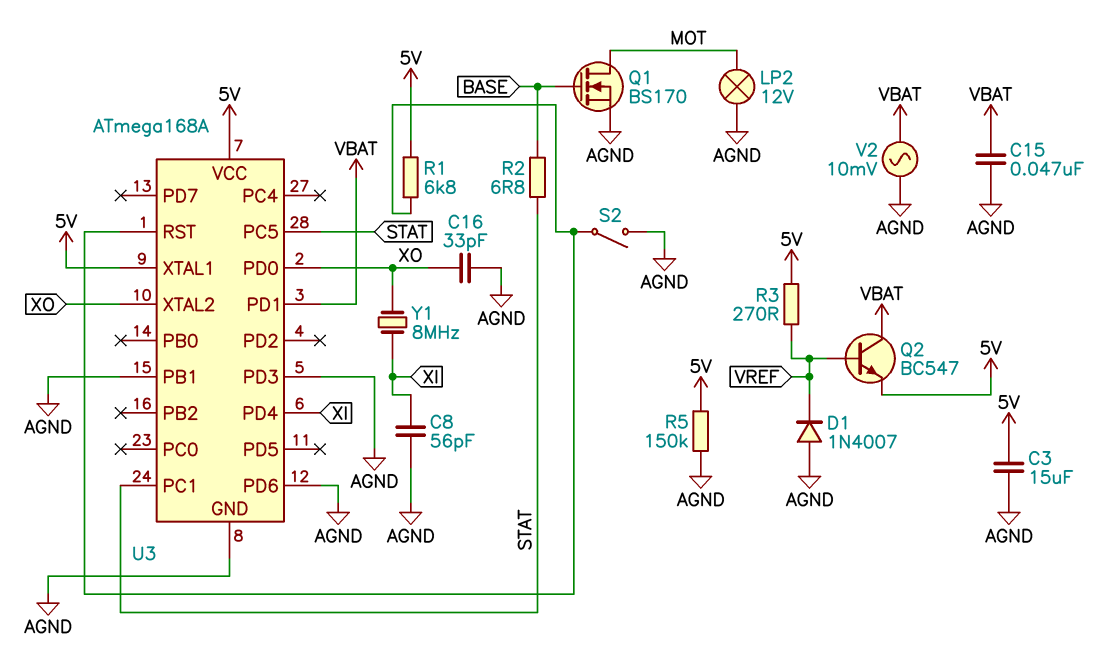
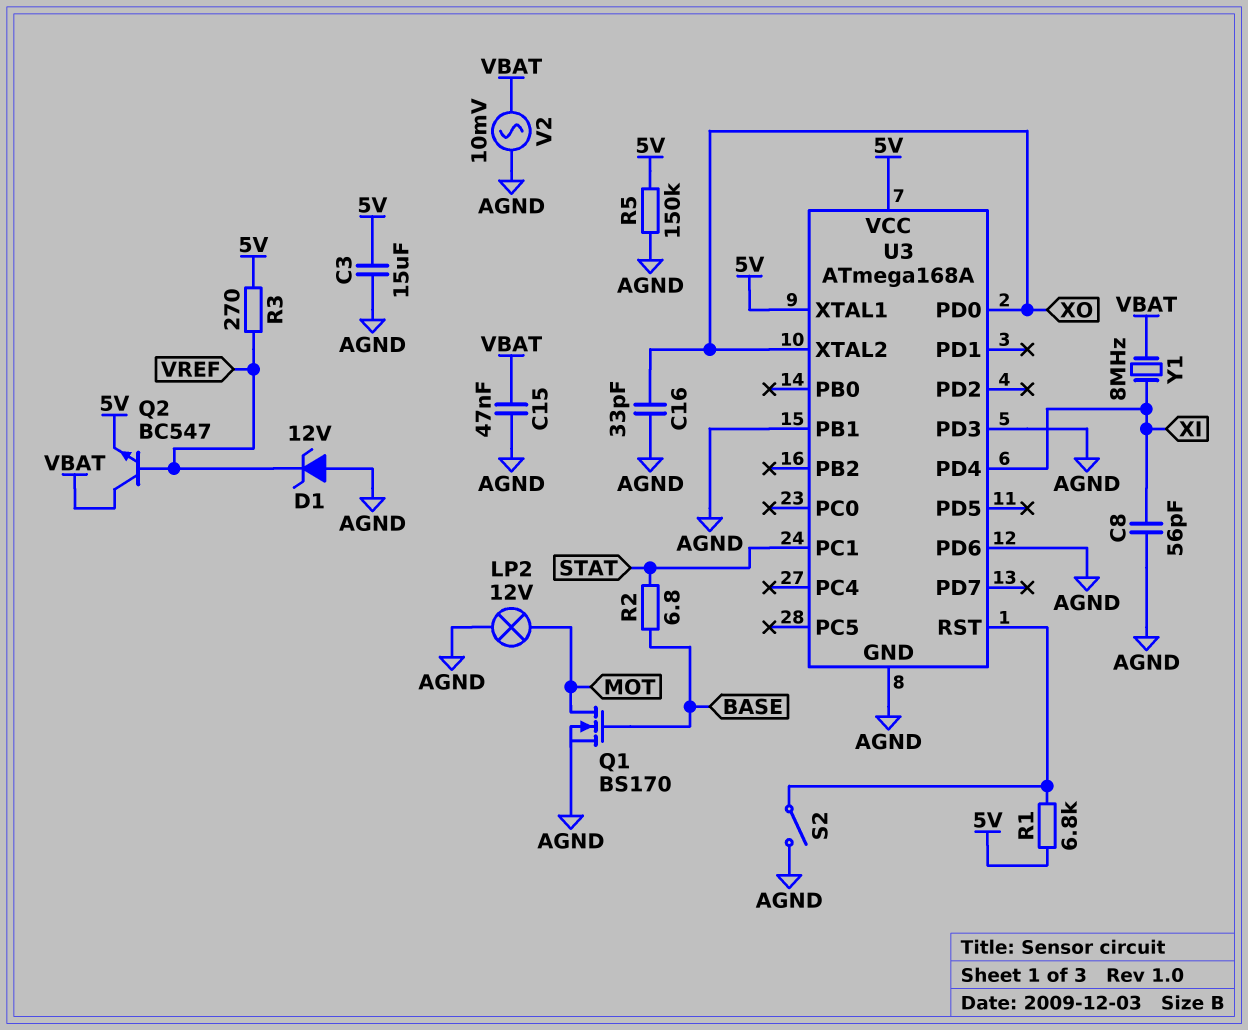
D1: diode 1N4007 (A AGND, K VREF) -> zener 12V (A AGND, K VREF)
U3 pin PC5: STAT -> none
U3 pin PD1: VBAT -> none
Y1: 8MHz (XI, XO) -> 8MHz (VBAT, XI)

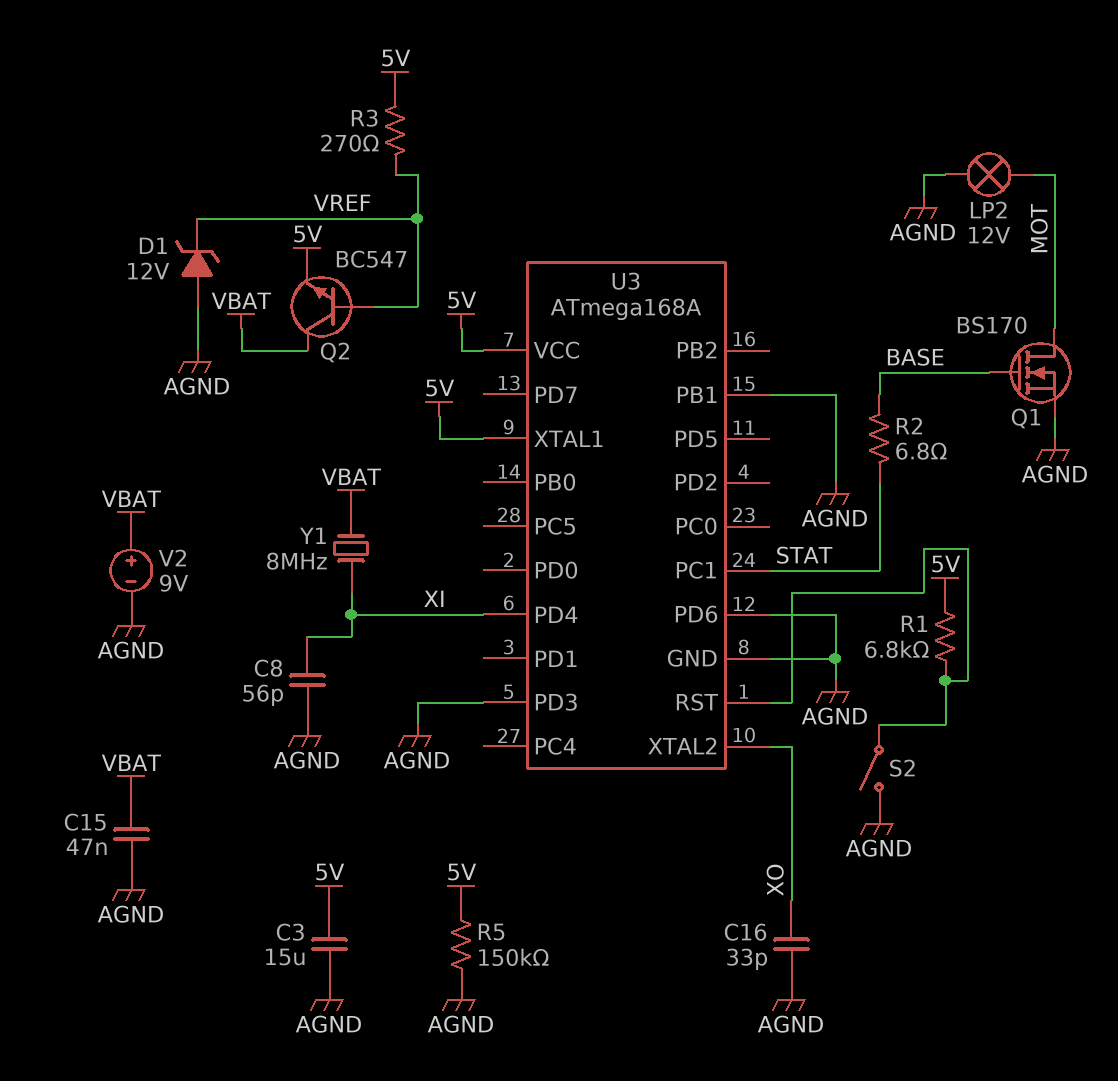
U3 pin PD0: XO -> none
V2: AC 10mV (AGND, VBAT) -> 9V (plus VBAT, minus AGND)

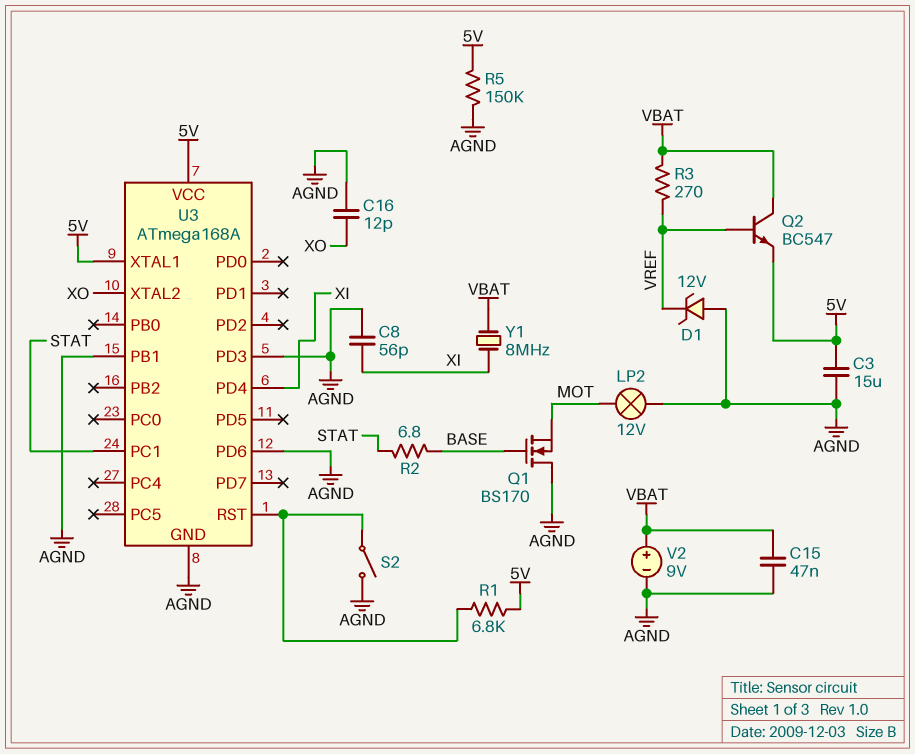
C16: 33pF (AGND, XO) -> 12pF (AGND, XO)
Q1: NMOS BS170 (G BASE, D MOT, S AGND) -> NMOS BS170 (G BASE, D AGND, S MOT)
R3: 270 (5V, VREF) -> 270 (VBAT, VREF)

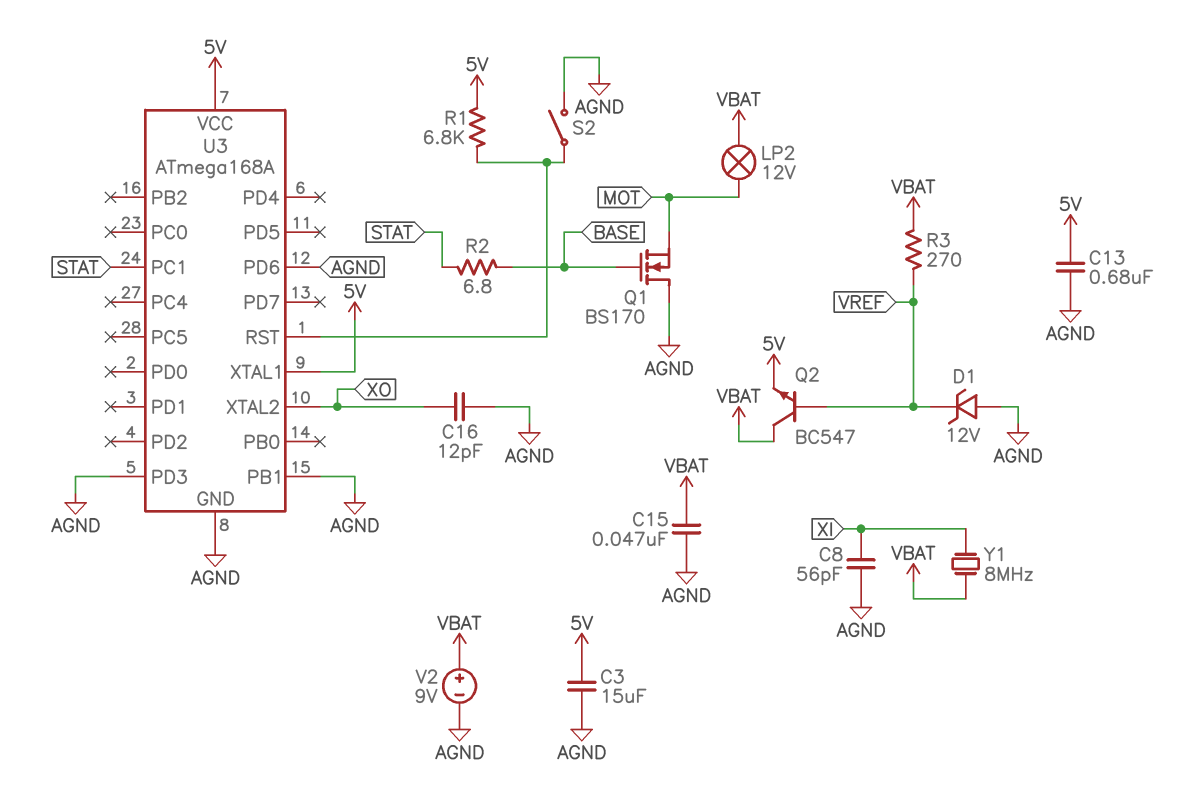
C13: none -> 680nF (5V, AGND)
LP2: lamp 12V (AGND, MOT) -> lamp 12V (MOT, VBAT)
R5: 150k (5V, AGND) -> none
U3 pin PD4: XI -> none

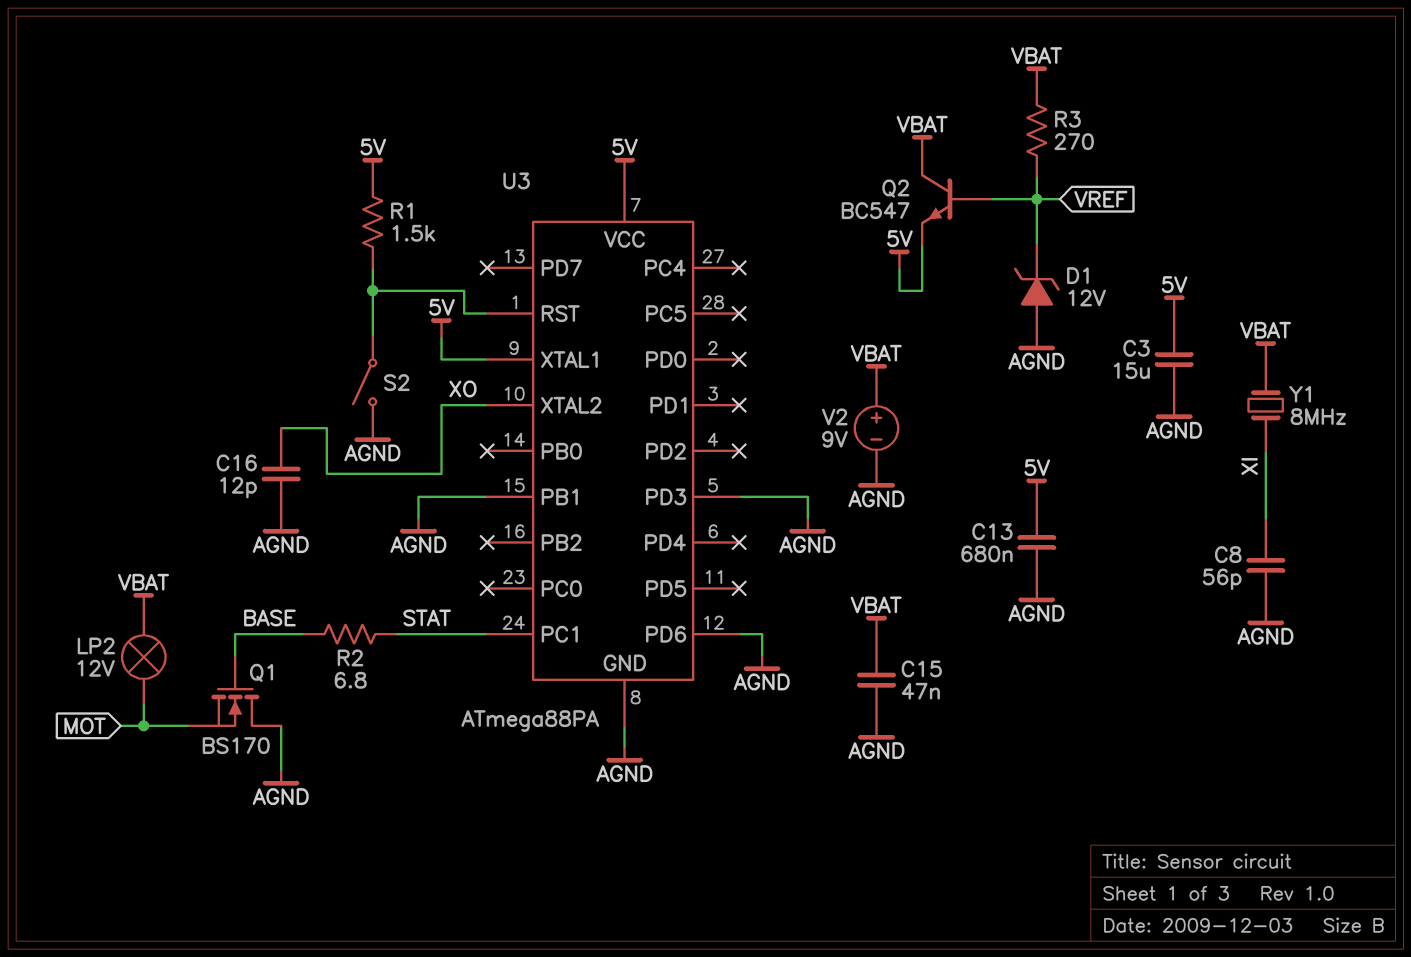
R1: 6.8k (5V, U3/RST) -> 1.5k (5V, U3/RST)
U3: ATmega168A -> ATmega88PA

